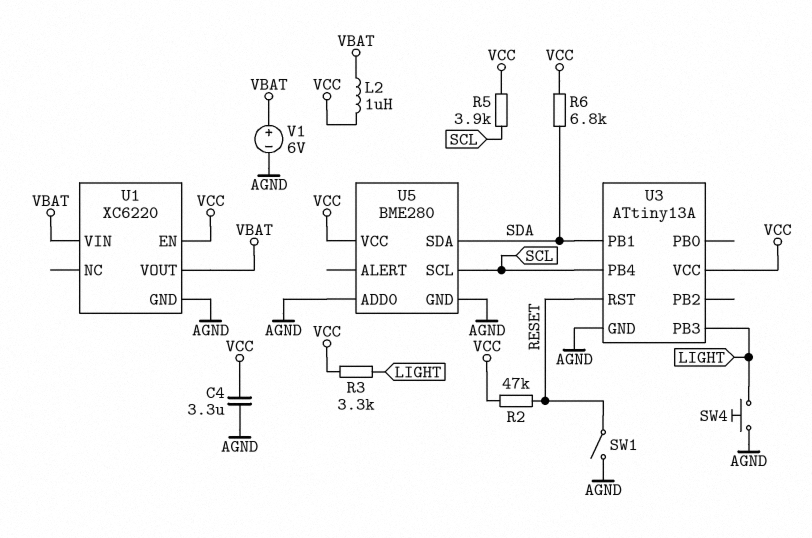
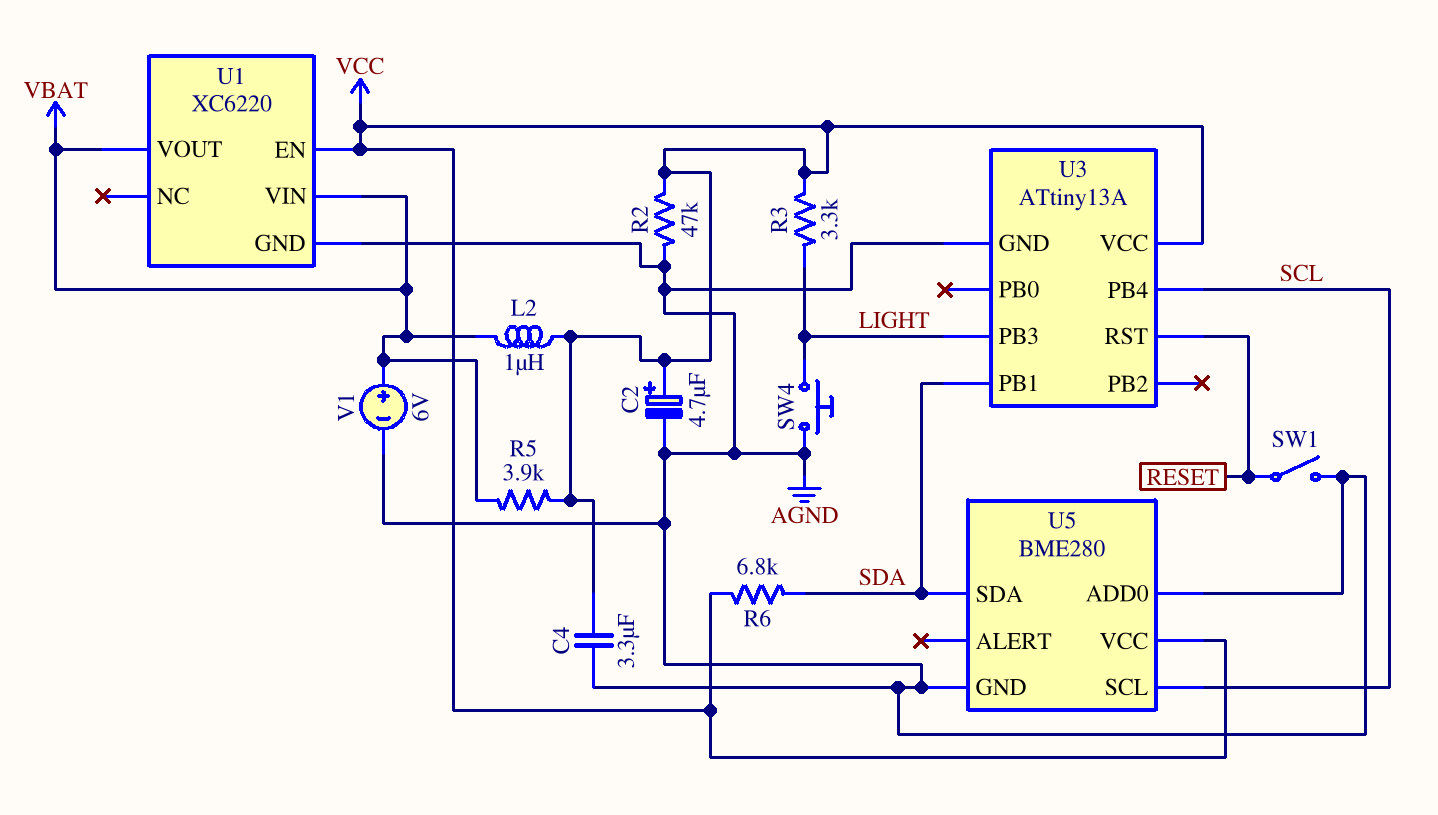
C2: none -> 4.7uF (plus VCC, minus AGND)
R2: 47k (RESET, VCC) -> 47k (AGND, VCC)
R5: 3.9k (SCL, VCC) -> 3.9k (VBAT, VCC)

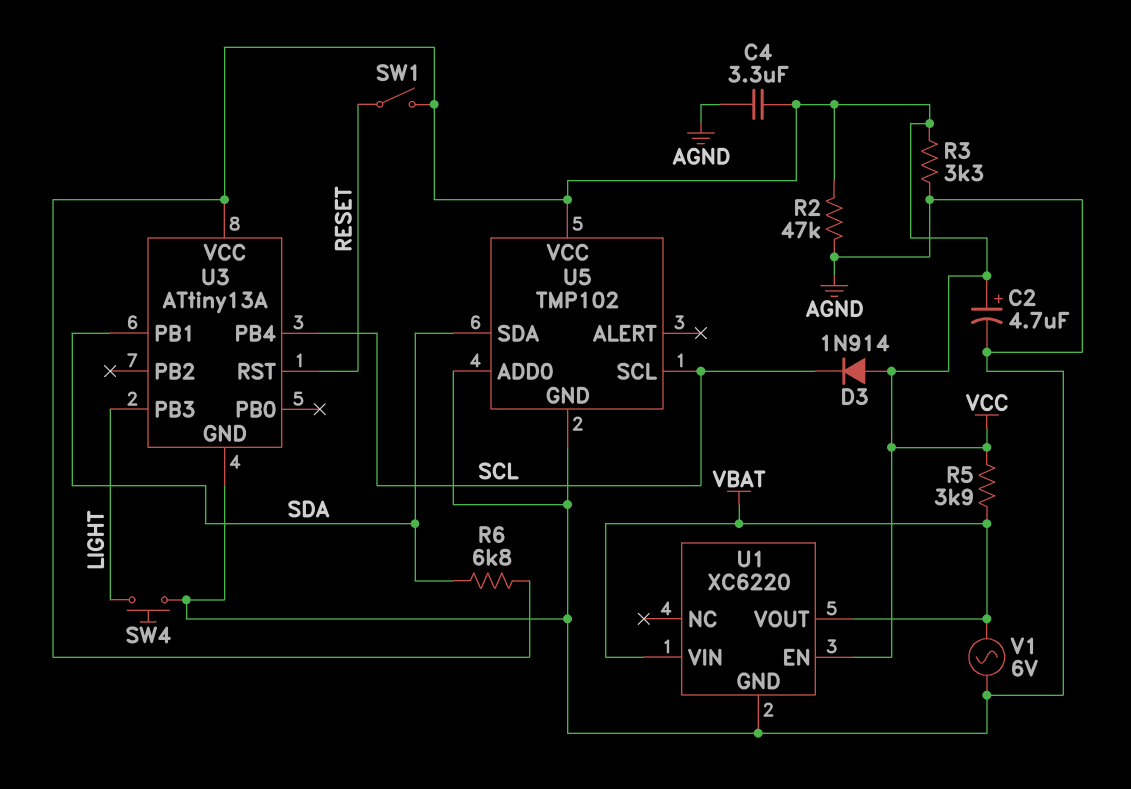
D3: none -> diode 1N914 (A VCC, K SCL)
L2: 1uH (VBAT, VCC) -> none
R3: 3.3k (LIGHT, VCC) -> 3.3k (AGND, VCC)
SW1: switch (AGND, RESET) -> switch (RESET, VCC)
U5: BME280 -> TMP102
V1: 6V (plus VBAT, minus AGND) -> AC 6V (AGND, VBAT)

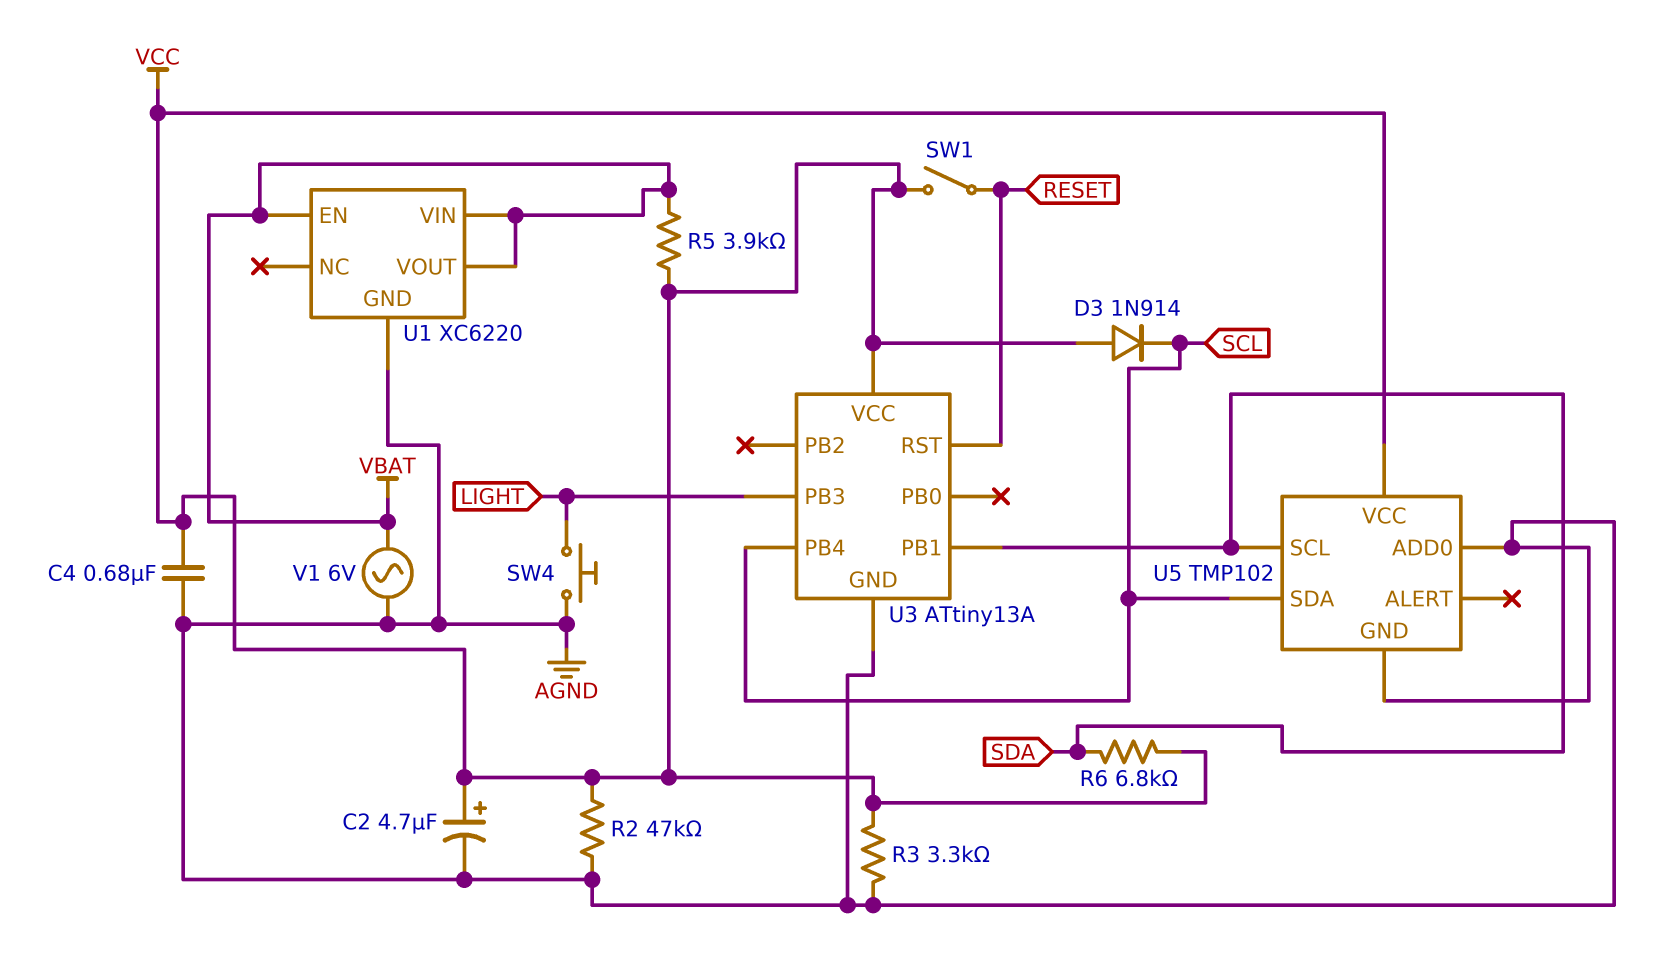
C4: 3.3uF (AGND, VCC) -> 680nF (AGND, VCC)
U1 pin EN: VCC -> VBAT
U5 pin SCL: SCL -> SDA
U5 pin SDA: SDA -> SCL

